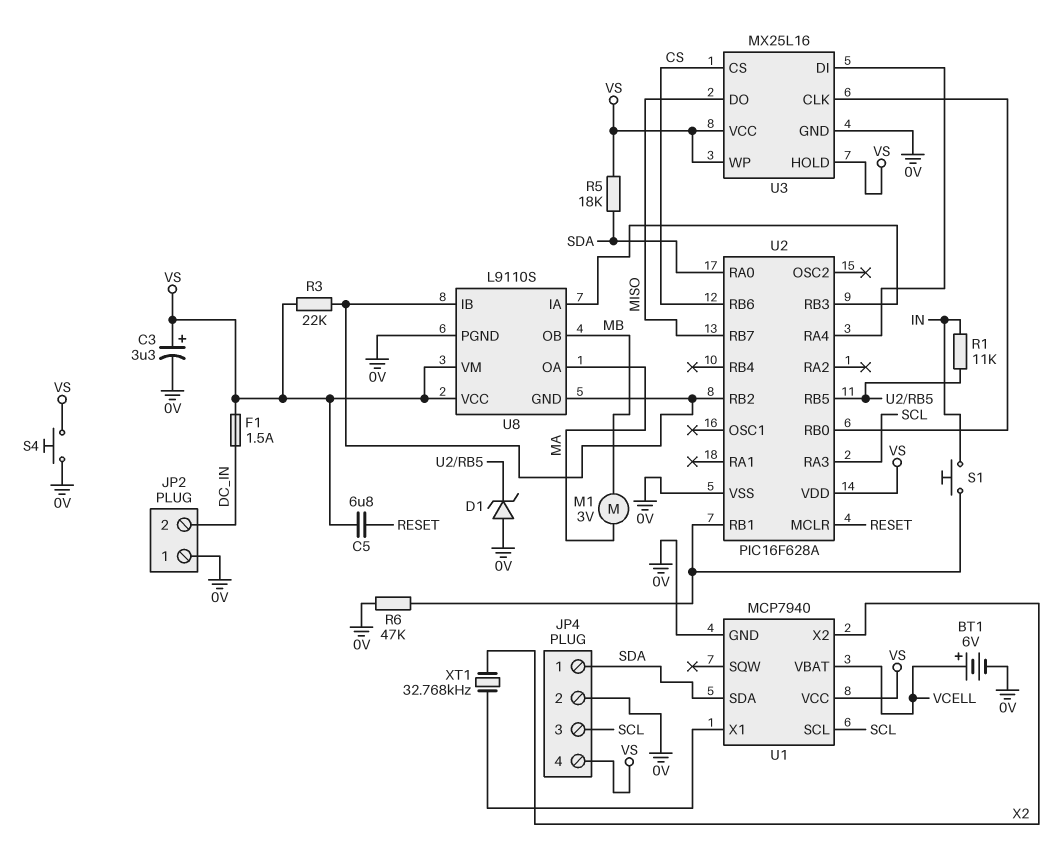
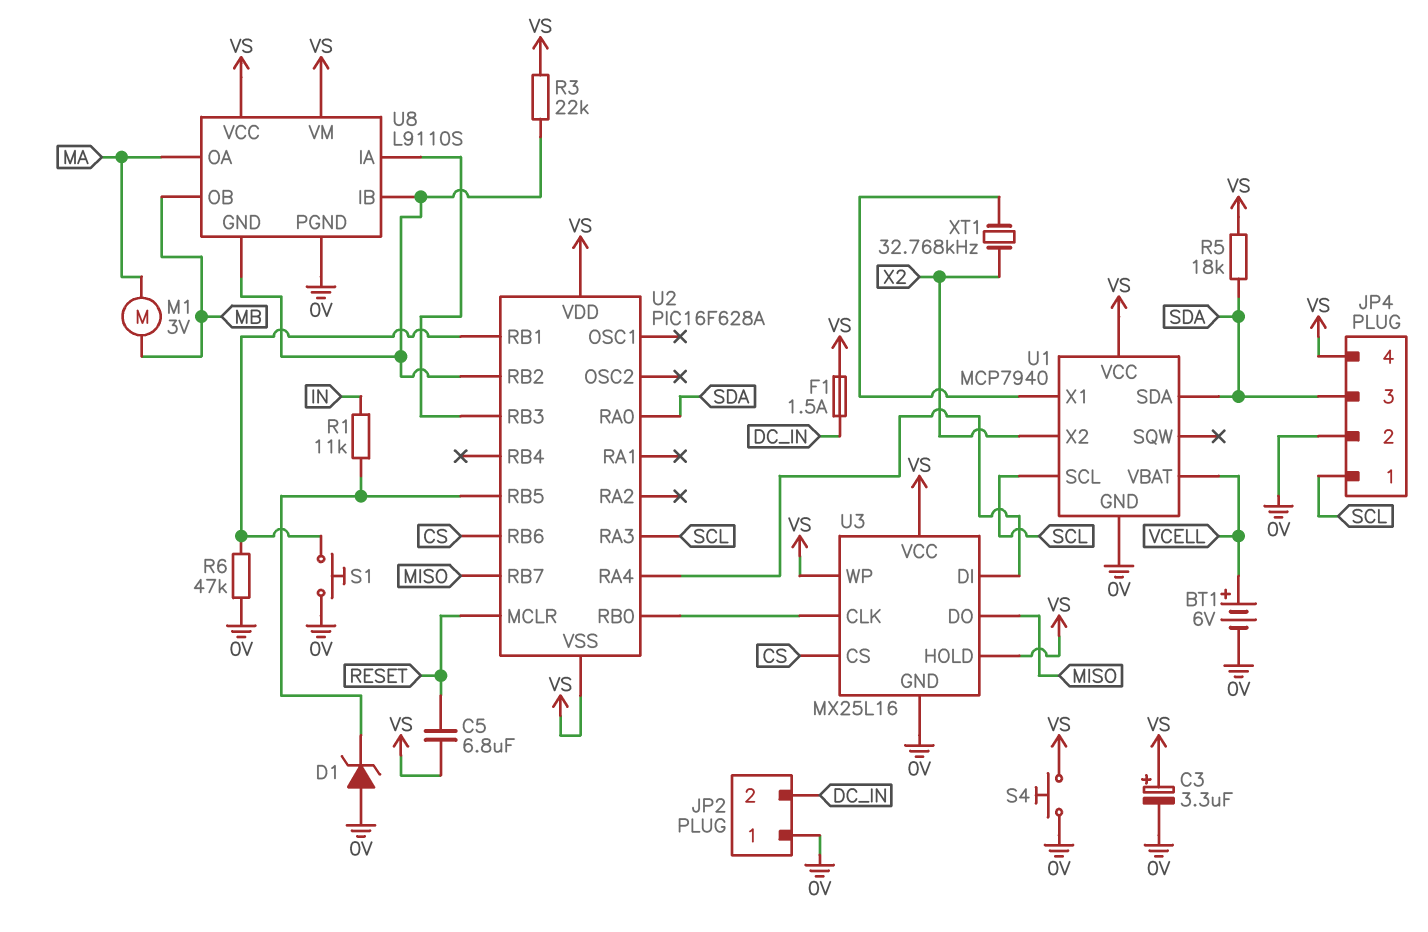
JP4 pin 1: SDA -> SCL
JP4 pin 3: SCL -> SDA
S1: button (IN, U2/RB1) -> button (0V, U2/RB1)
U2 pin VSS: 0V -> VS

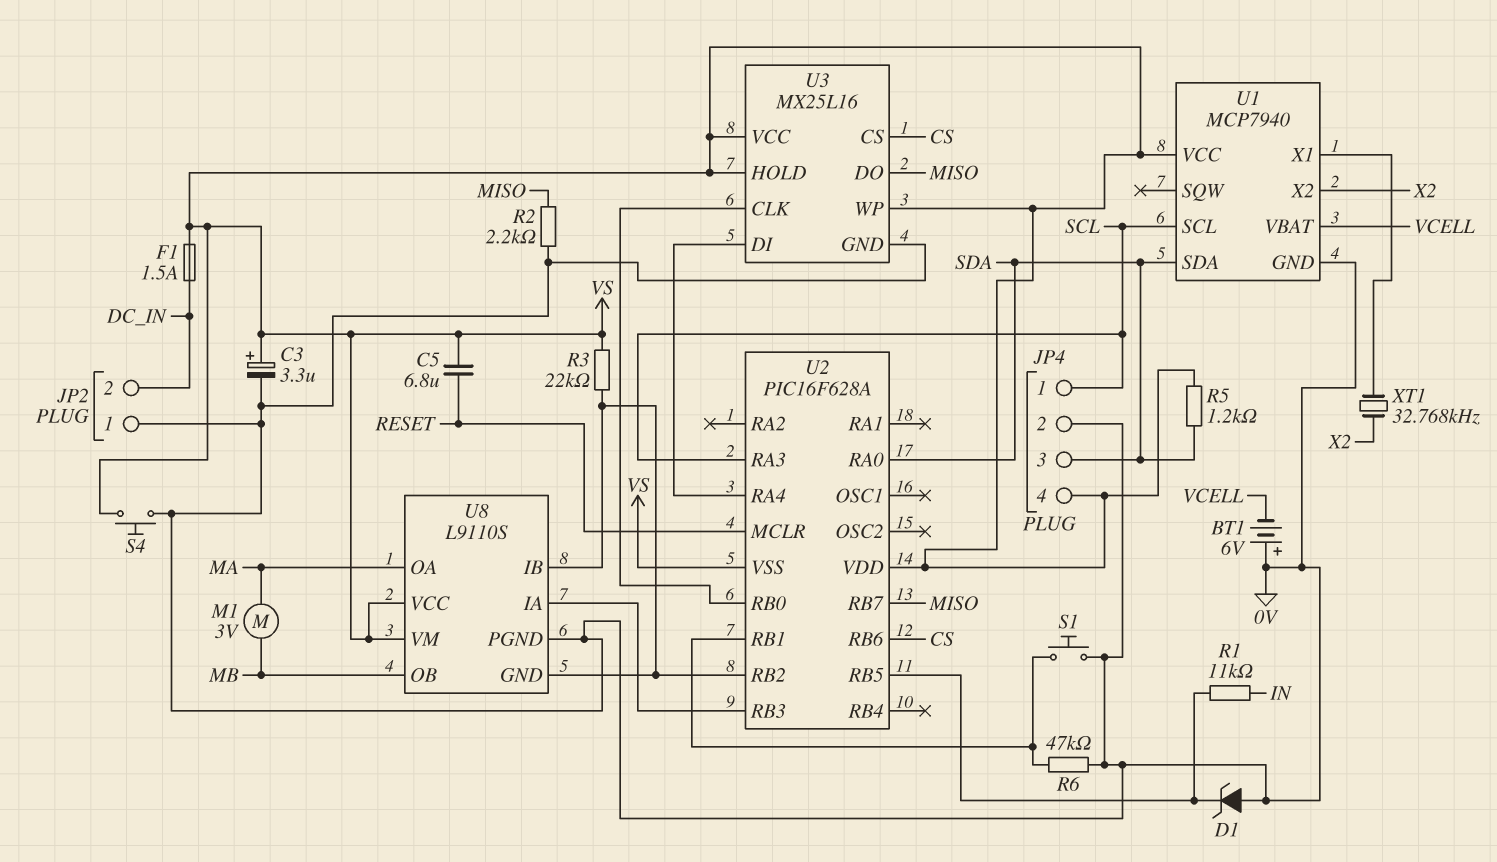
BT1: 6V (plus VCELL, minus 0V) -> 6V (plus 0V, minus VCELL)
R2: none -> 2.2k (0V, MISO)
R5: 18k (SDA, VS) -> 1.2k (SDA, VS)

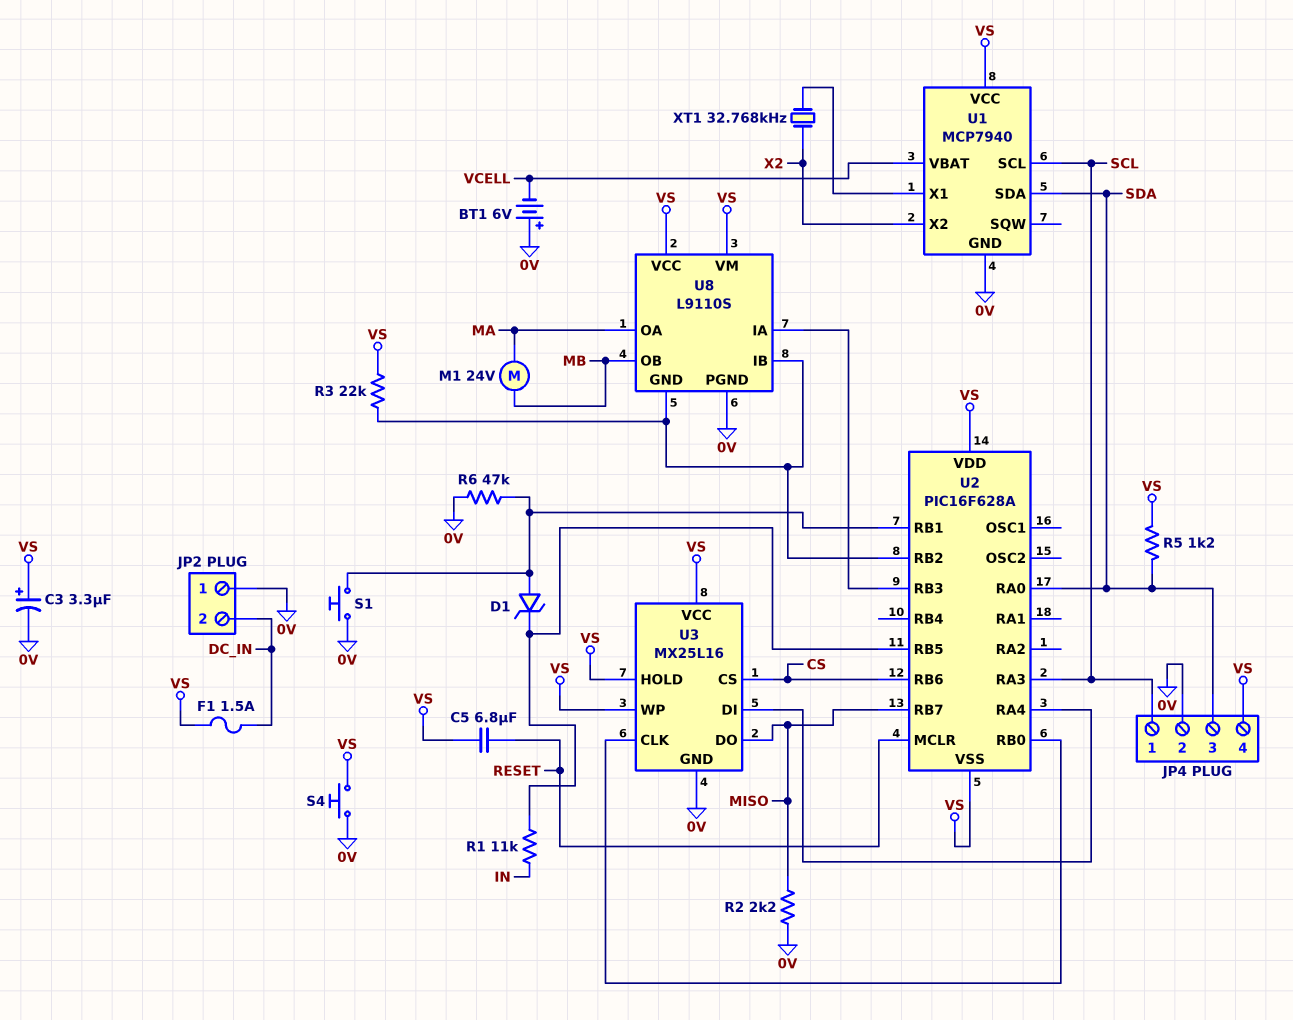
D1: zener (A 0V, K U2/RB5) -> zener (A U2/RB1, K U2/RB5)
M1: motor 3V (MA, MB) -> motor 24V (MA, MB)

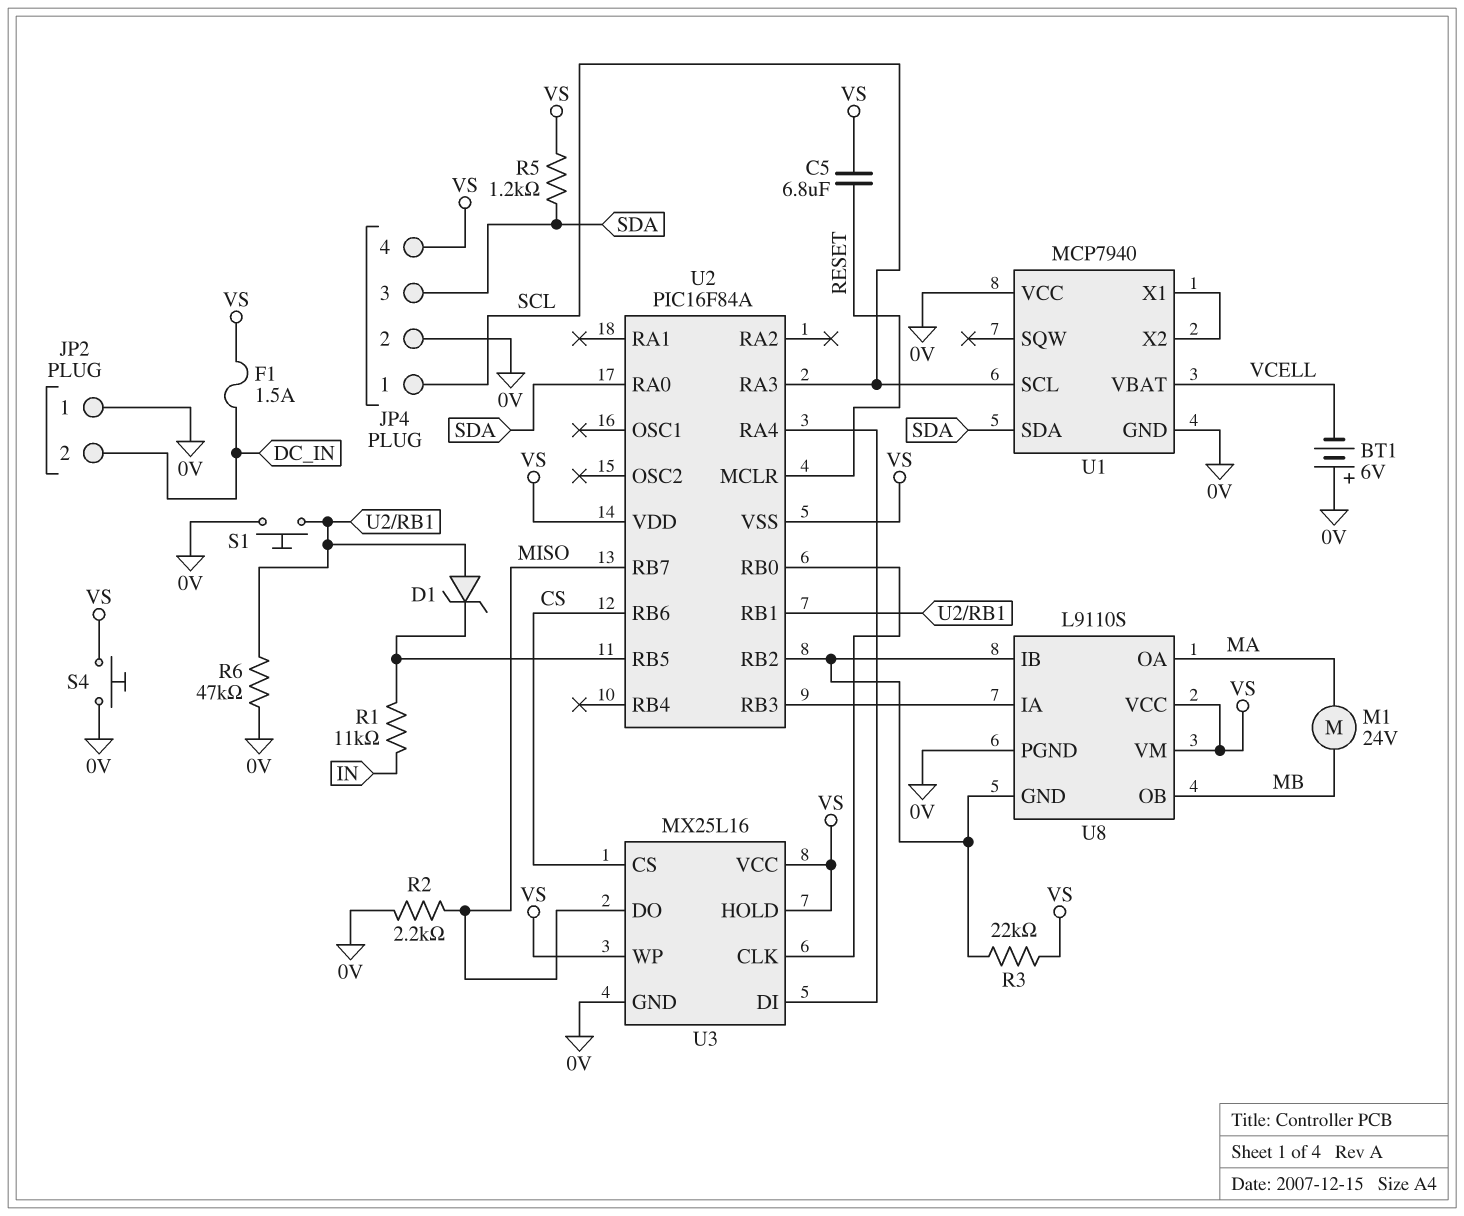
C3: 3.3uF (plus VS, minus 0V) -> none
U1 pin VCC: VS -> 0V
U1 pin X2: X2 -> U1/X1
U2: PIC16F628A -> PIC16F84A
XT1: 32.768kHz (U1/X1, X2) -> none

